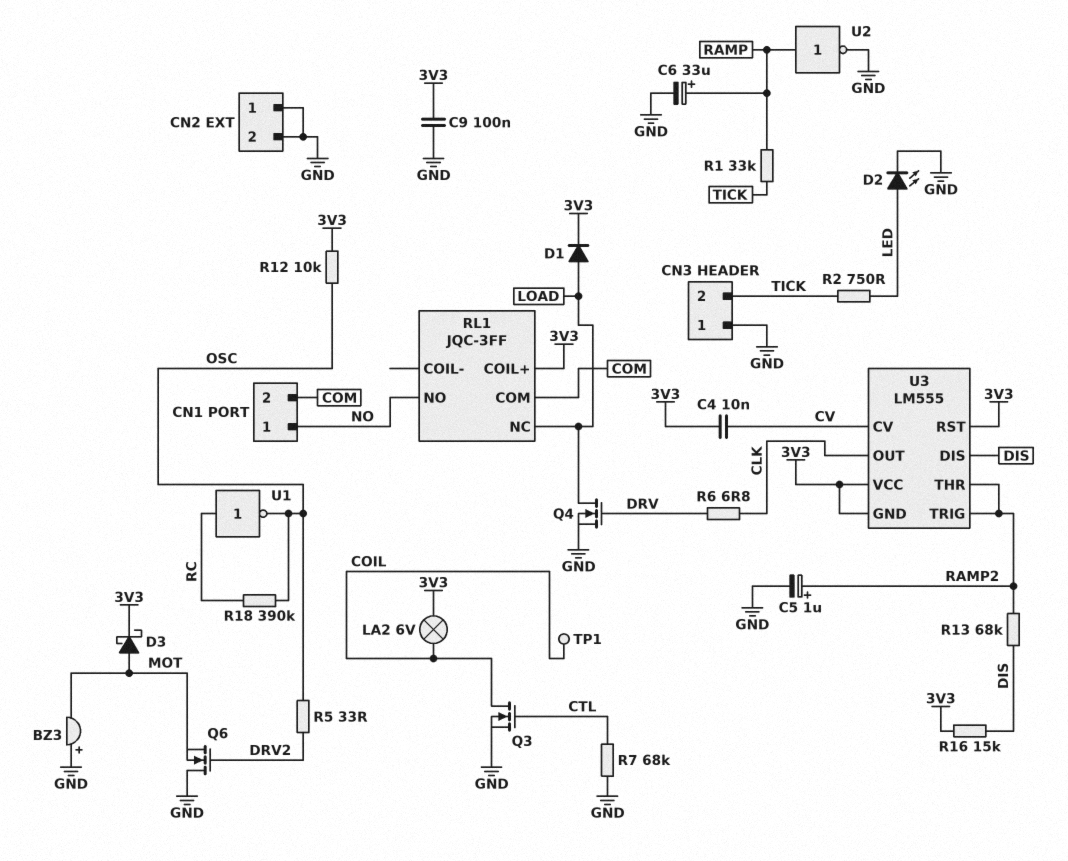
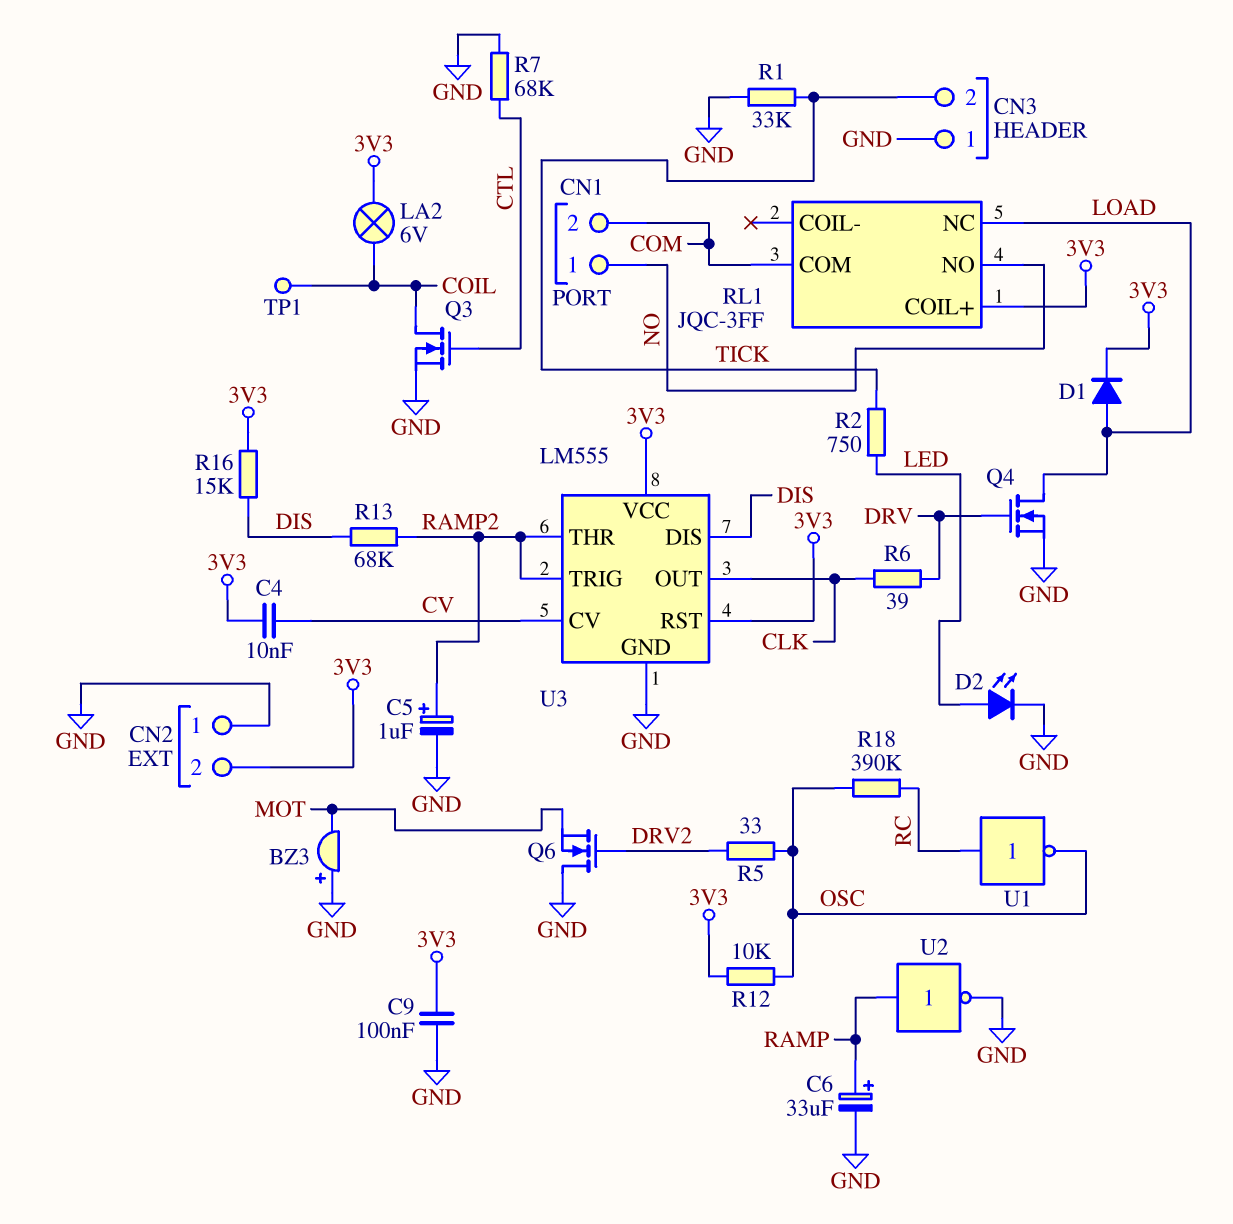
CN2 pin 2: GND -> 3V3
D3: schottky (A MOT, K 3V3) -> none
R1: 33k (RAMP, TICK) -> 33k (GND, TICK)
R6: 6.8 (CLK, DRV) -> 39 (CLK, DRV)
U3 pin GND: 3V3 -> GND

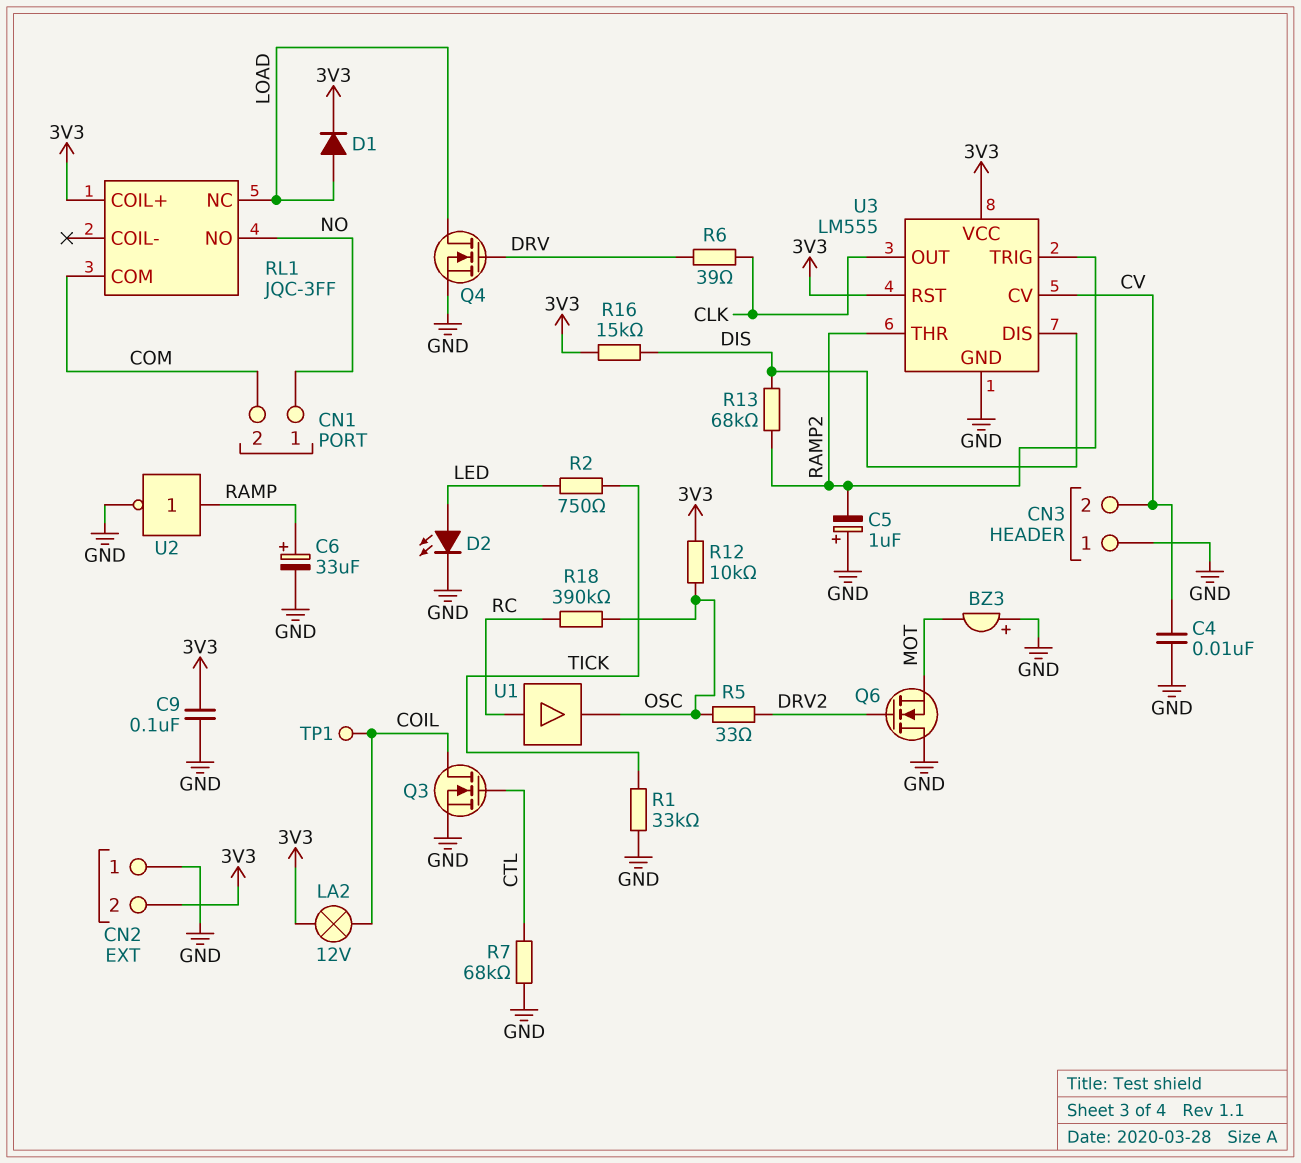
C4: 10nF (3V3, CV) -> 10nF (CV, GND)
C5: 1uF (plus RAMP2, minus GND) -> 1uF (plus GND, minus RAMP2)
CN3 pin 2: TICK -> CV
LA2: lamp 6V (3V3, COIL) -> lamp 12V (3V3, COIL)
U1: NOT (in RC, out OSC) -> buffer (in RC, out OSC)

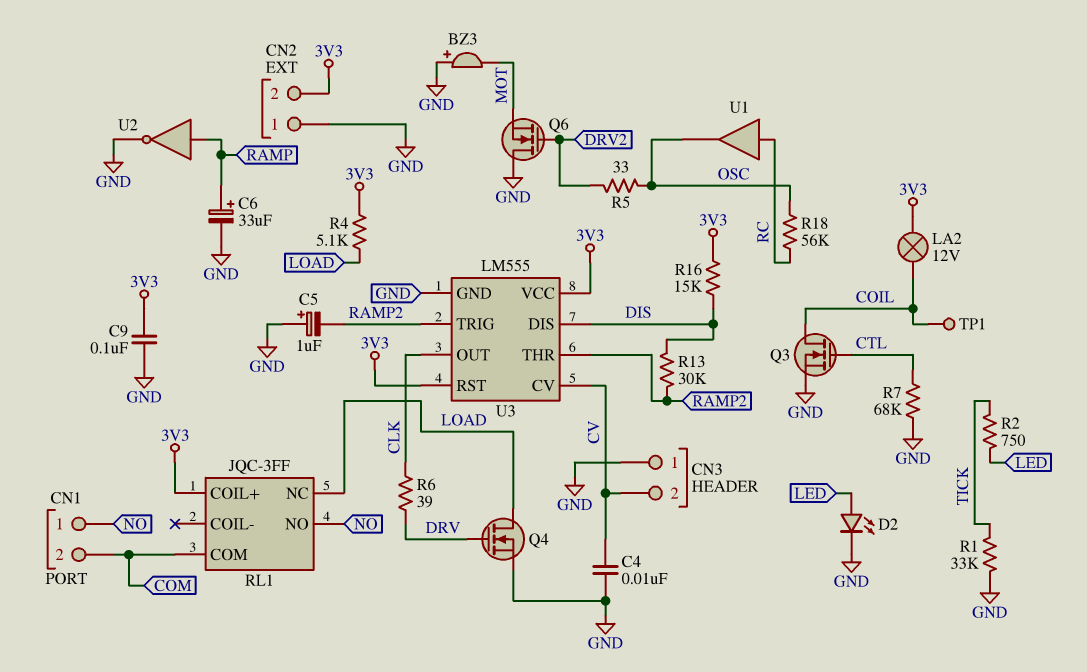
D1: diode (A LOAD, K 3V3) -> none
R4: none -> 5.1k (3V3, LOAD)
R12: 10k (3V3, OSC) -> none
R13: 68k (DIS, RAMP2) -> 30k (DIS, RAMP2)
R18: 390k (OSC, RC) -> 56k (OSC, RC)

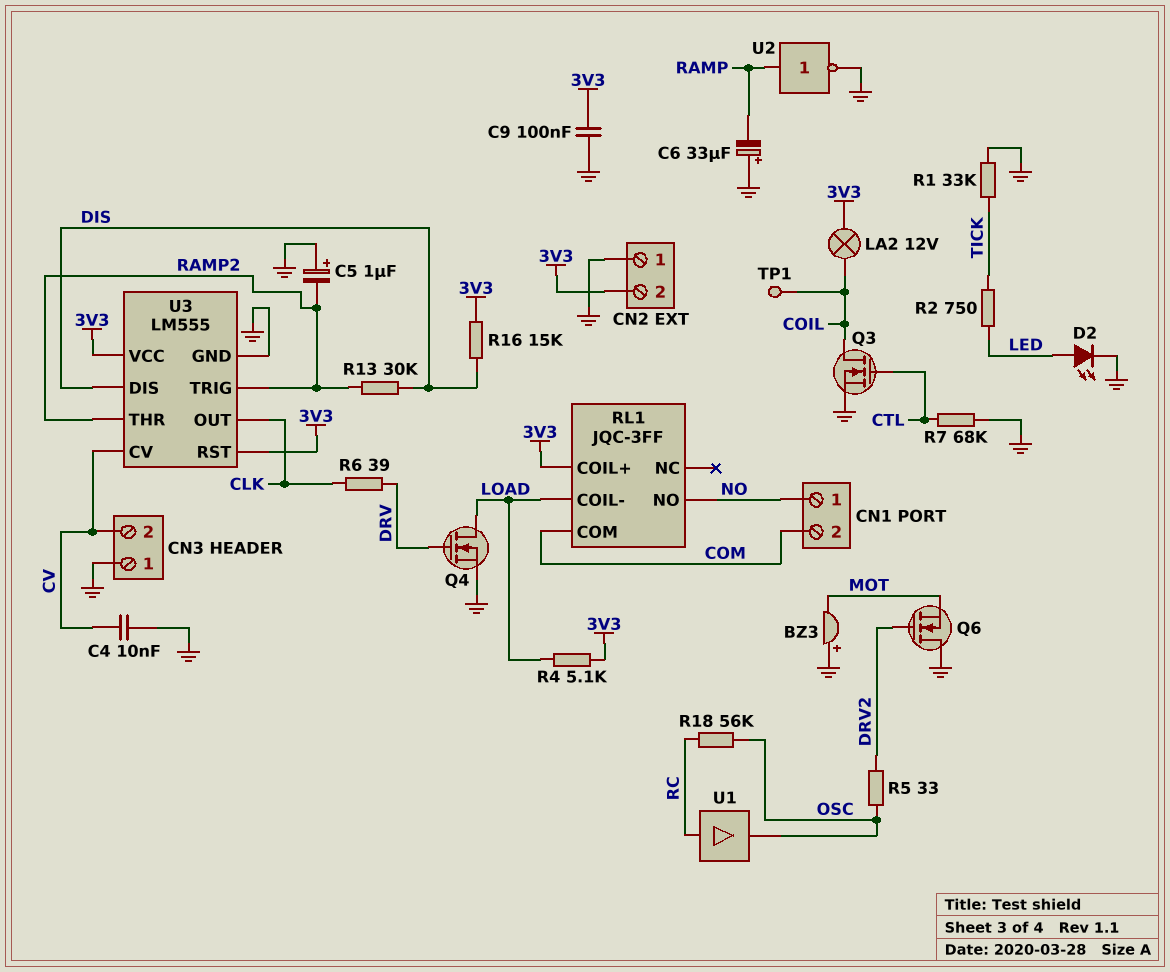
C6: 33uF (plus RAMP, minus GND) -> 33uF (plus GND, minus RAMP)
RL1 pin COIL-: none -> LOAD
RL1 pin NC: LOAD -> none

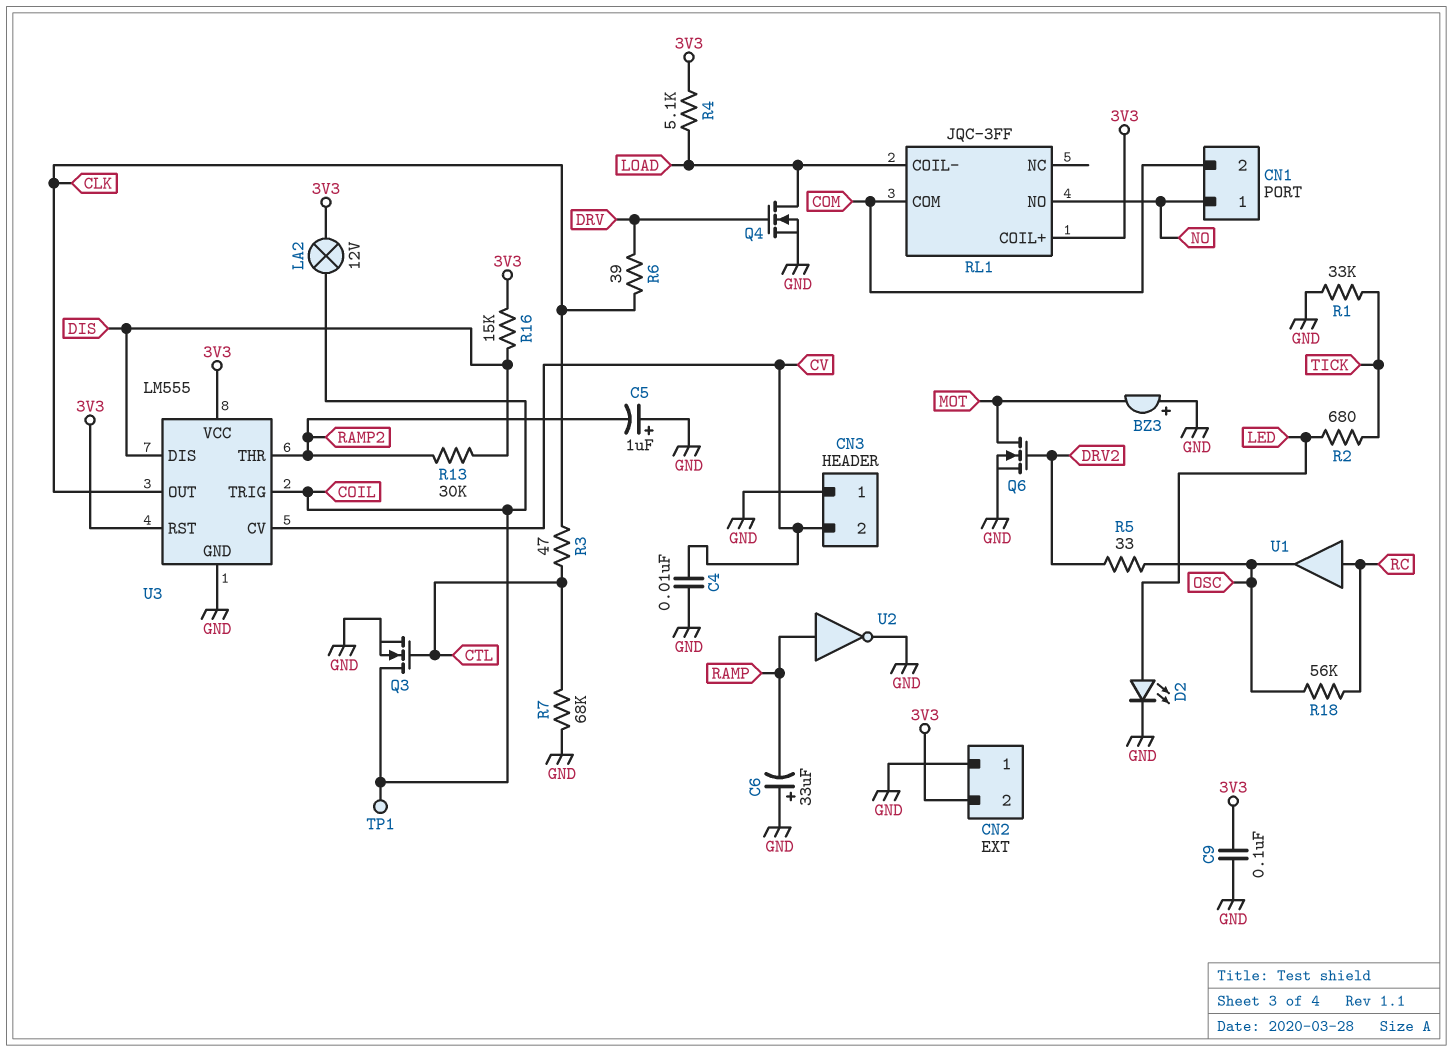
Q6: NMOS (G DRV2, D GND, S MOT) -> NMOS (G DRV2, D MOT, S GND)
R2: 750 (LED, TICK) -> 680 (LED, TICK)
R3: none -> 47 (CLK, CTL)
U3 pin TRIG: RAMP2 -> COIL

